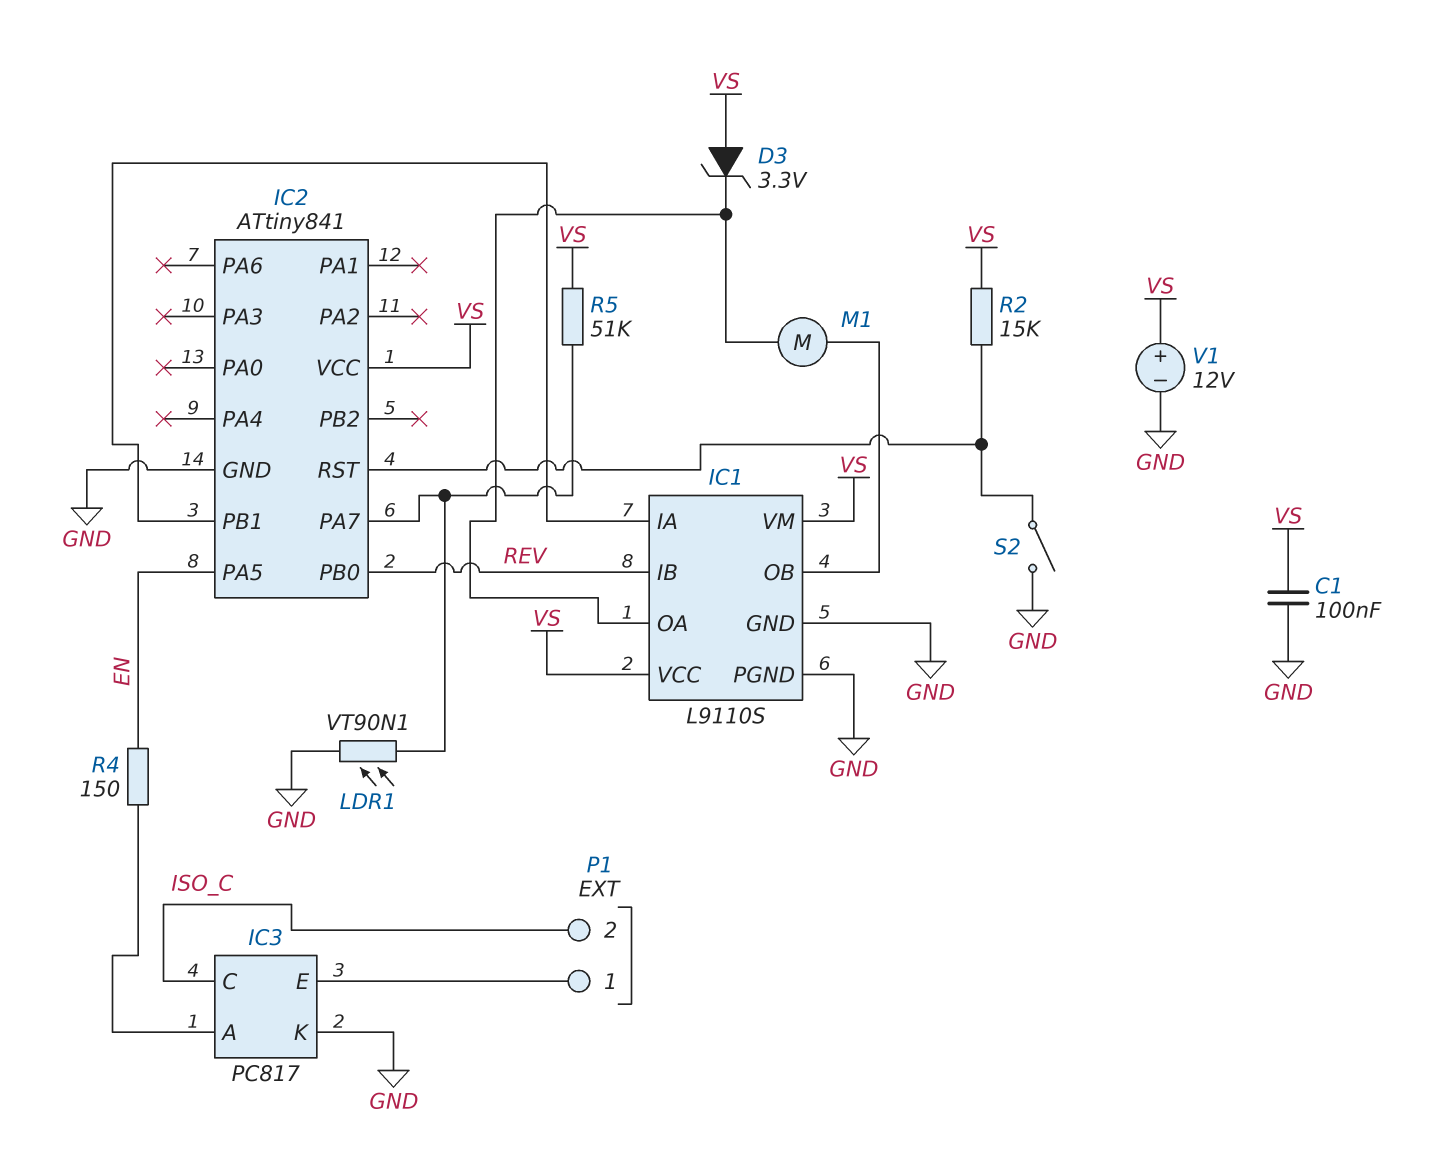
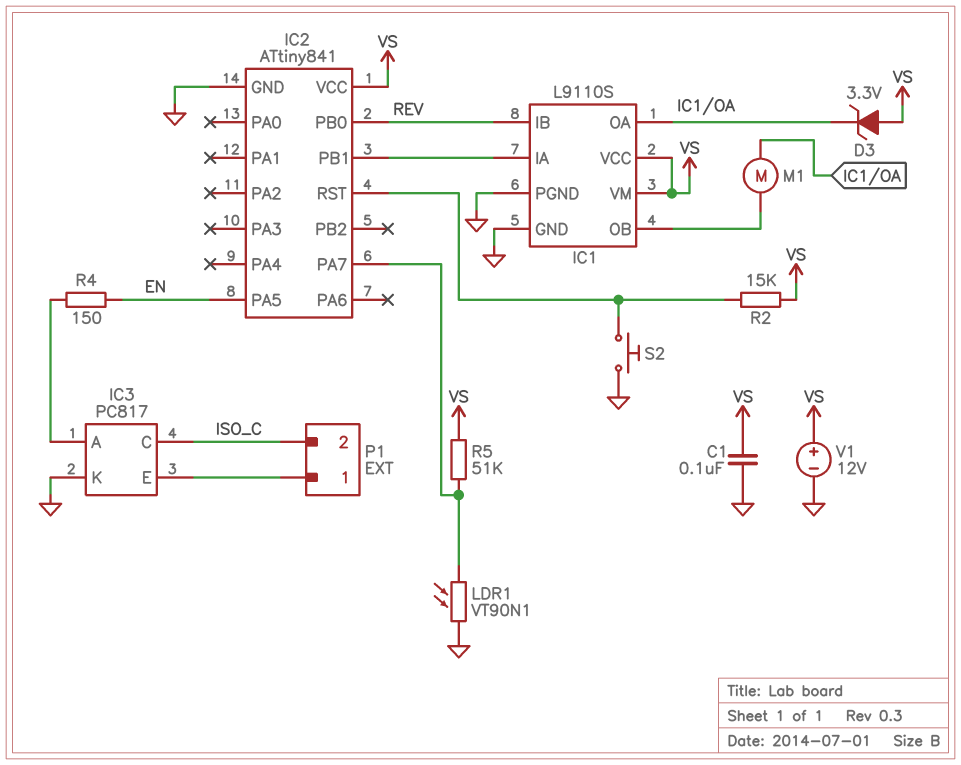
S2: switch (GND, IC2/RST) -> button (GND, IC2/RST)

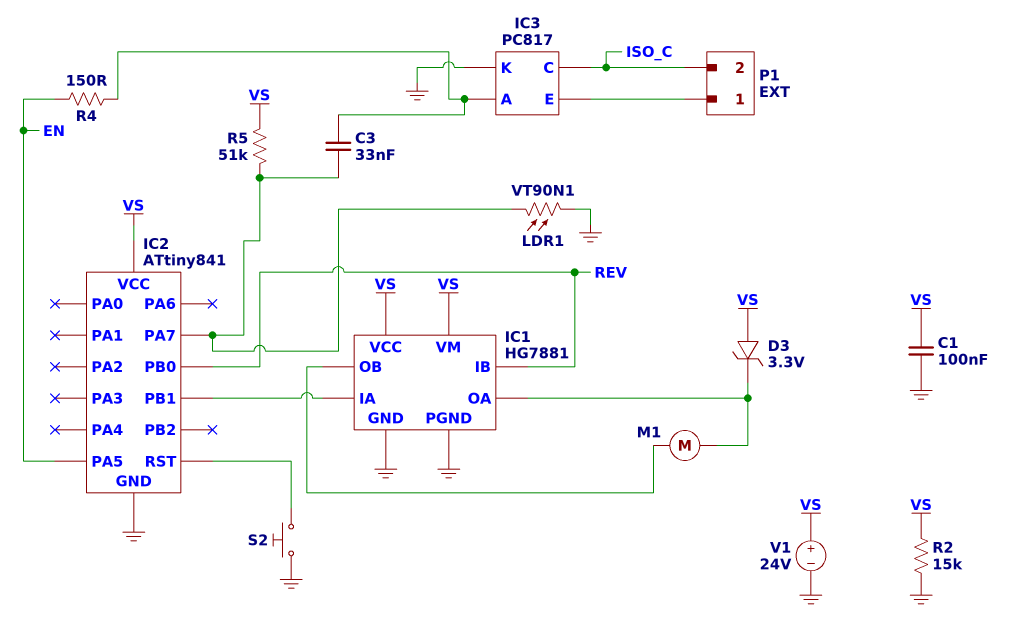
C3: none -> 33nF (IC2/PA7, IC3/A)
IC1: L9110S -> HG7881
R2: 15k (IC2/RST, VS) -> 15k (GND, VS)
V1: 12V (plus VS, minus GND) -> 24V (plus VS, minus GND)

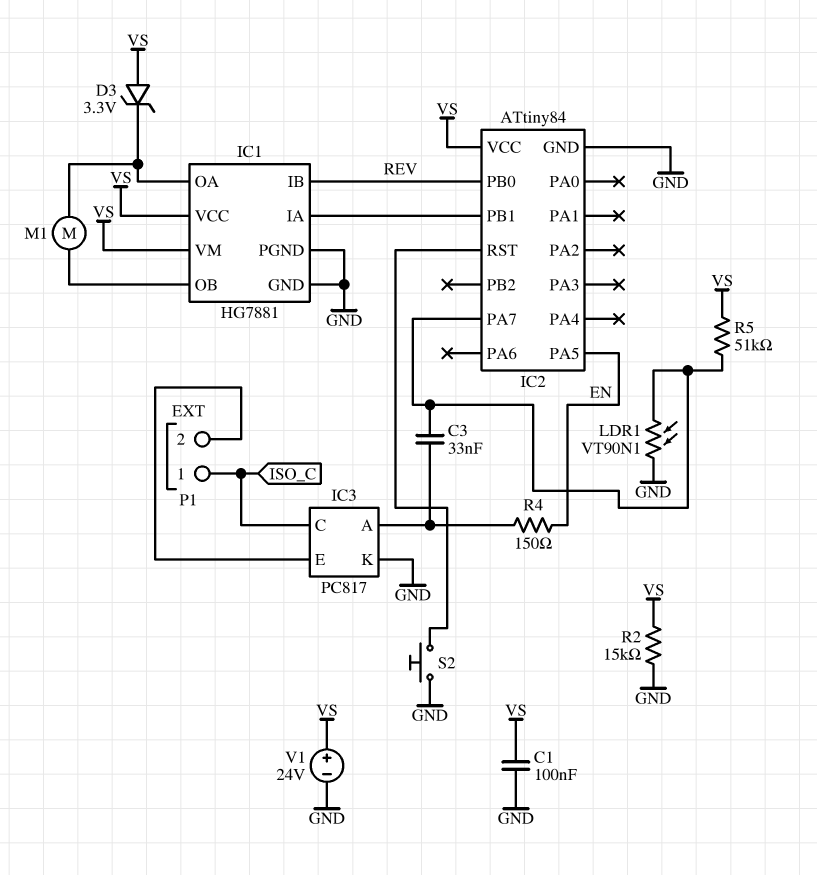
IC2: ATtiny841 -> ATtiny84
P1 pin 1: IC3/E -> ISO_C
P1 pin 2: ISO_C -> IC3/E

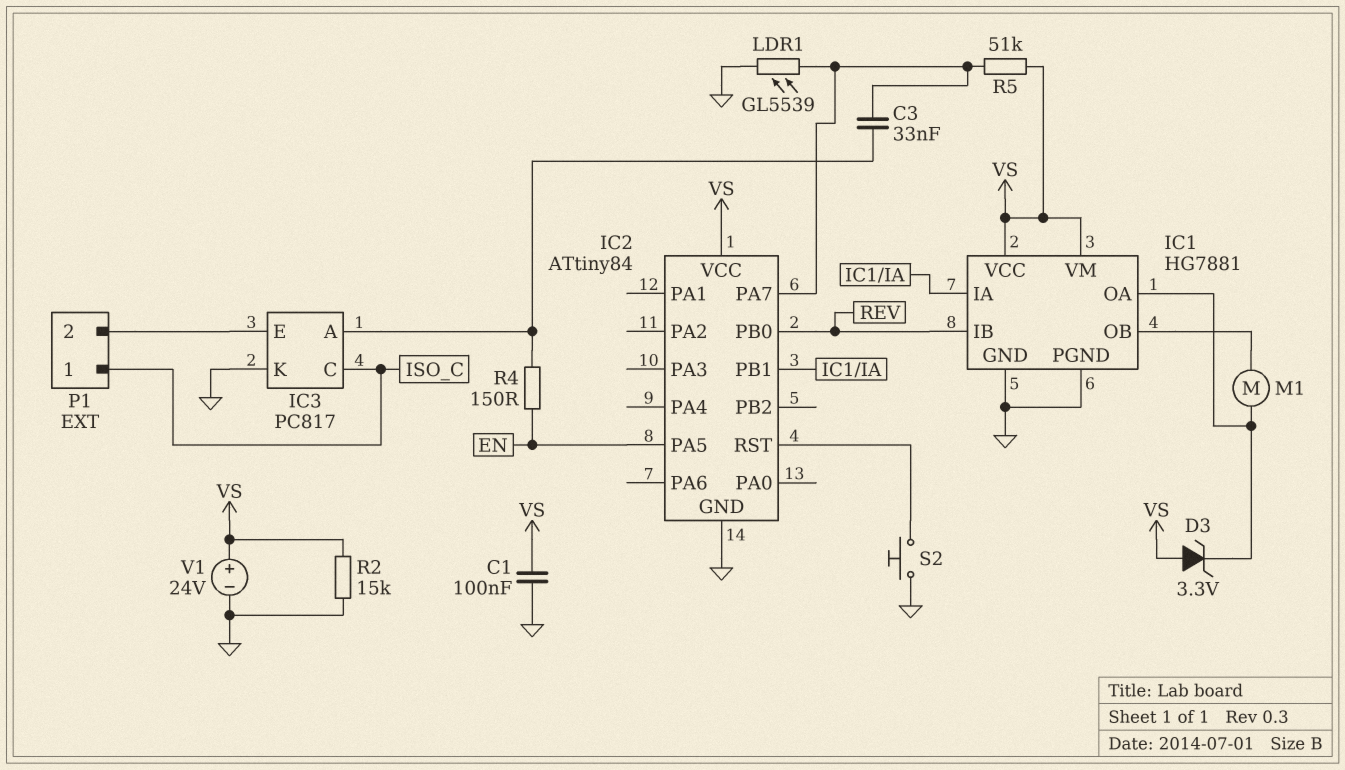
LDR1: VT90N1 (GND, IC2/PA7) -> GL5539 (GND, IC2/PA7)

